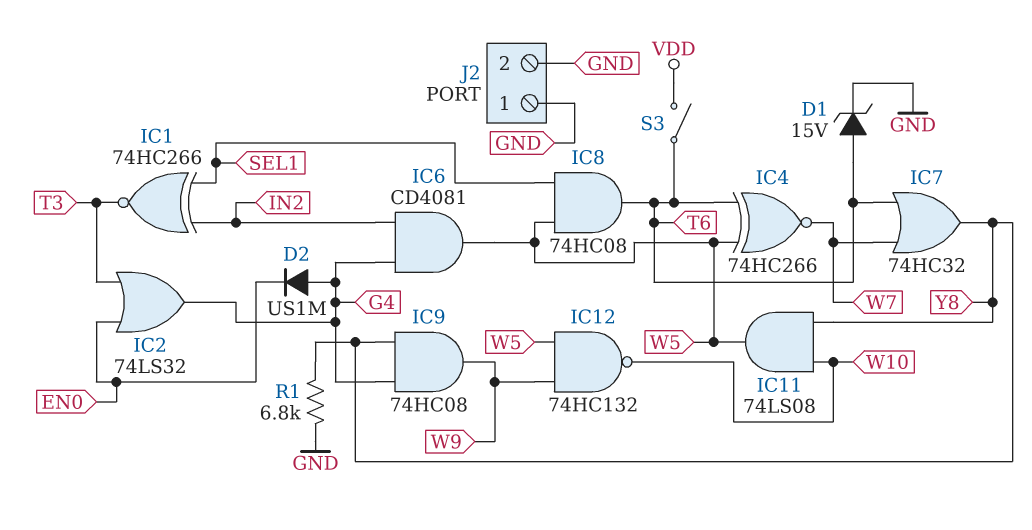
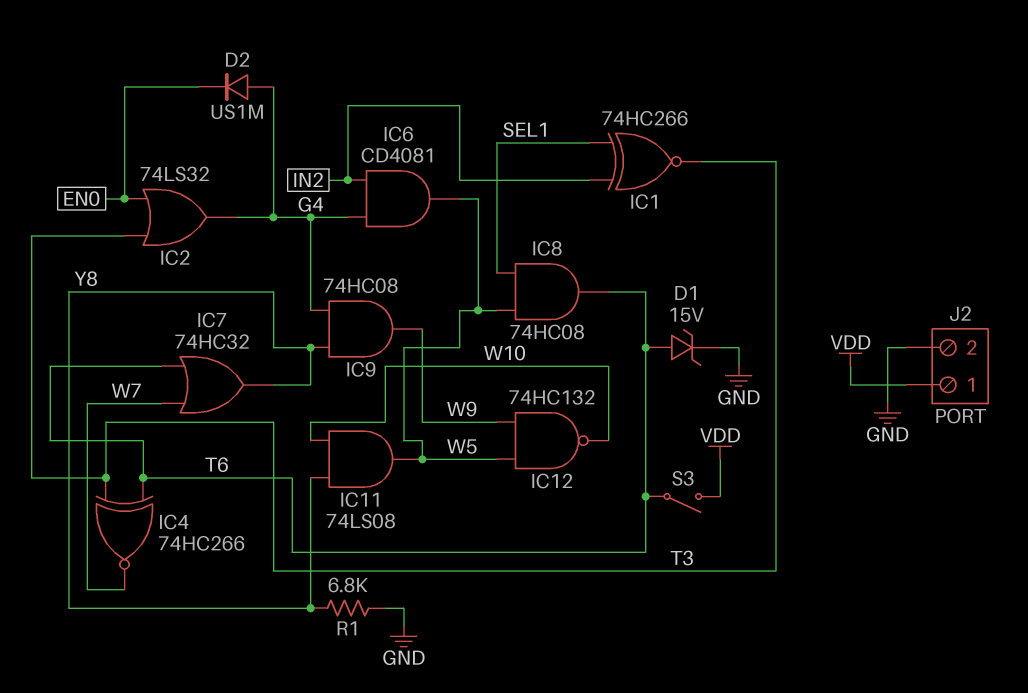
IC4: XNOR 74HC266 (in T6, in W5, out W7) -> XNOR 74HC266 (in T3, in T6, out W7)
J2 pin 1: GND -> VDD

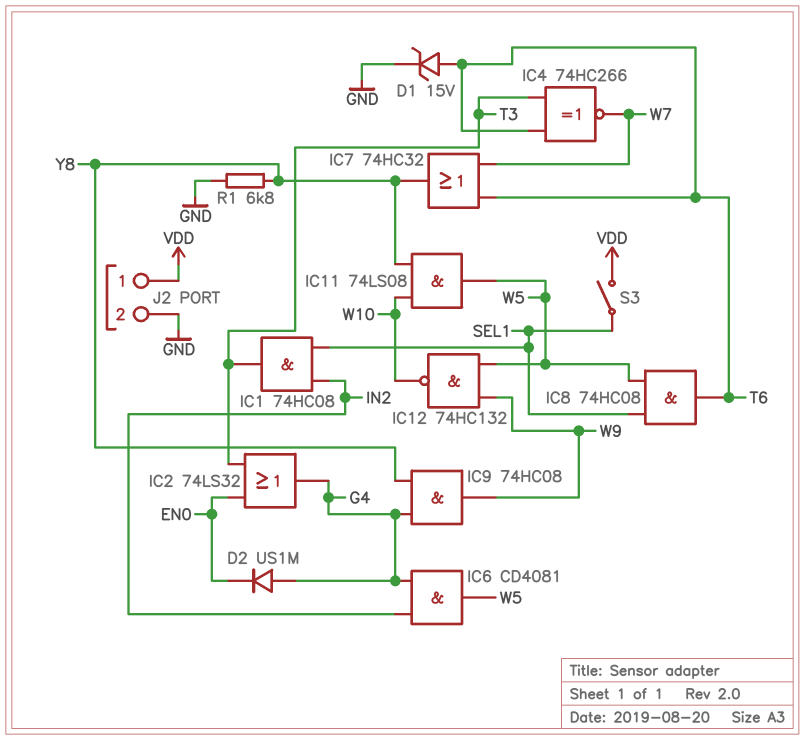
IC1: XNOR 74HC266 (in IN2, in SEL1, out T3) -> AND 74HC08 (in IN2, in SEL1, out T3)
S3: switch (T6, VDD) -> switch (SEL1, VDD)

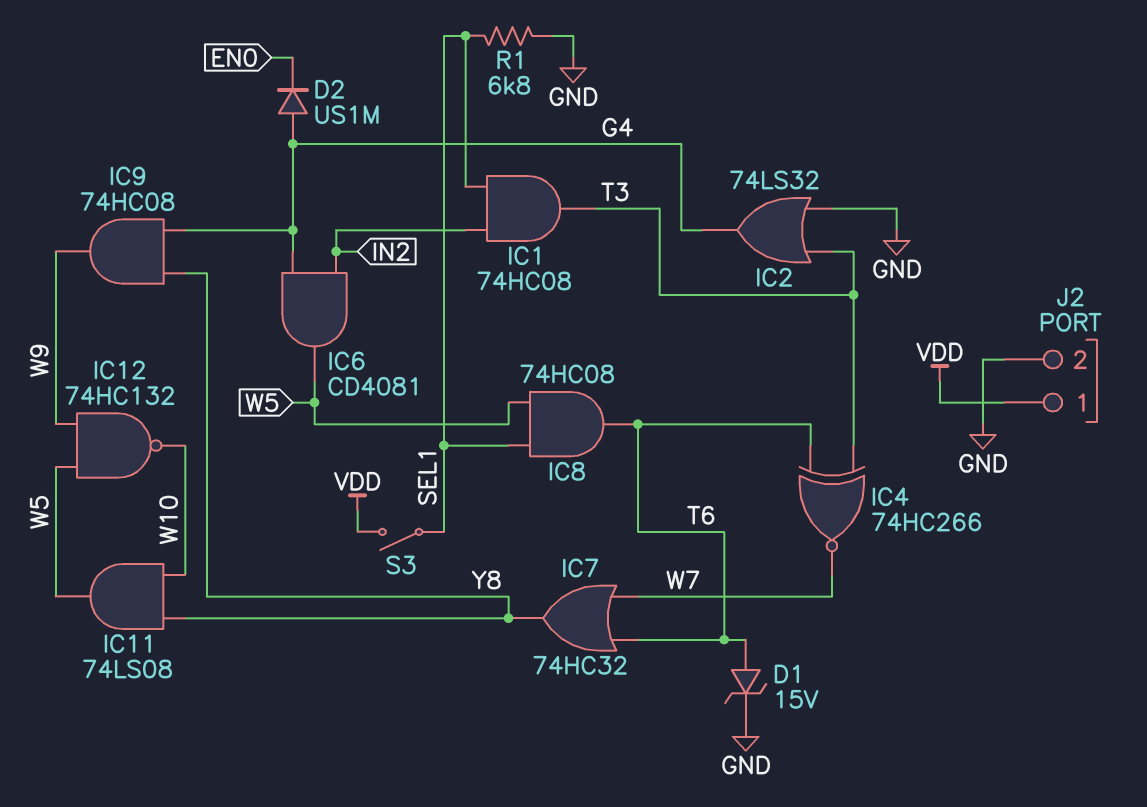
IC2: OR 74LS32 (in EN0, in T3, out G4) -> OR 74LS32 (in GND, in T3, out G4)
R1: 6.8k (GND, Y8) -> 6.8k (GND, SEL1)

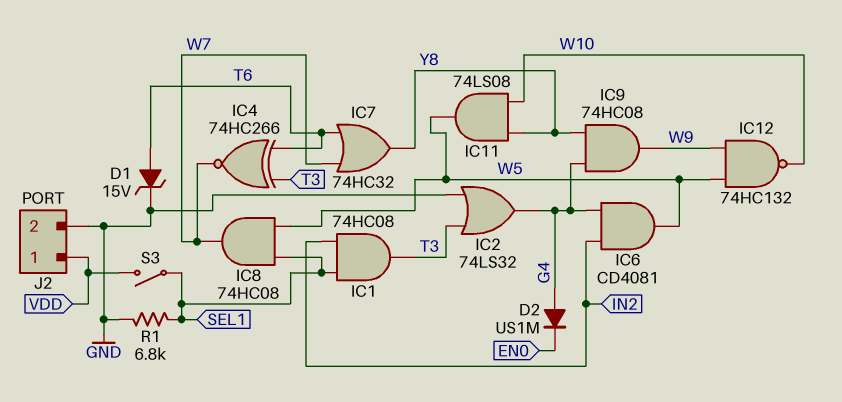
IC8: AND 74HC08 (in SEL1, in W5, out T6) -> AND 74HC08 (in SEL1, in W5, out W7)

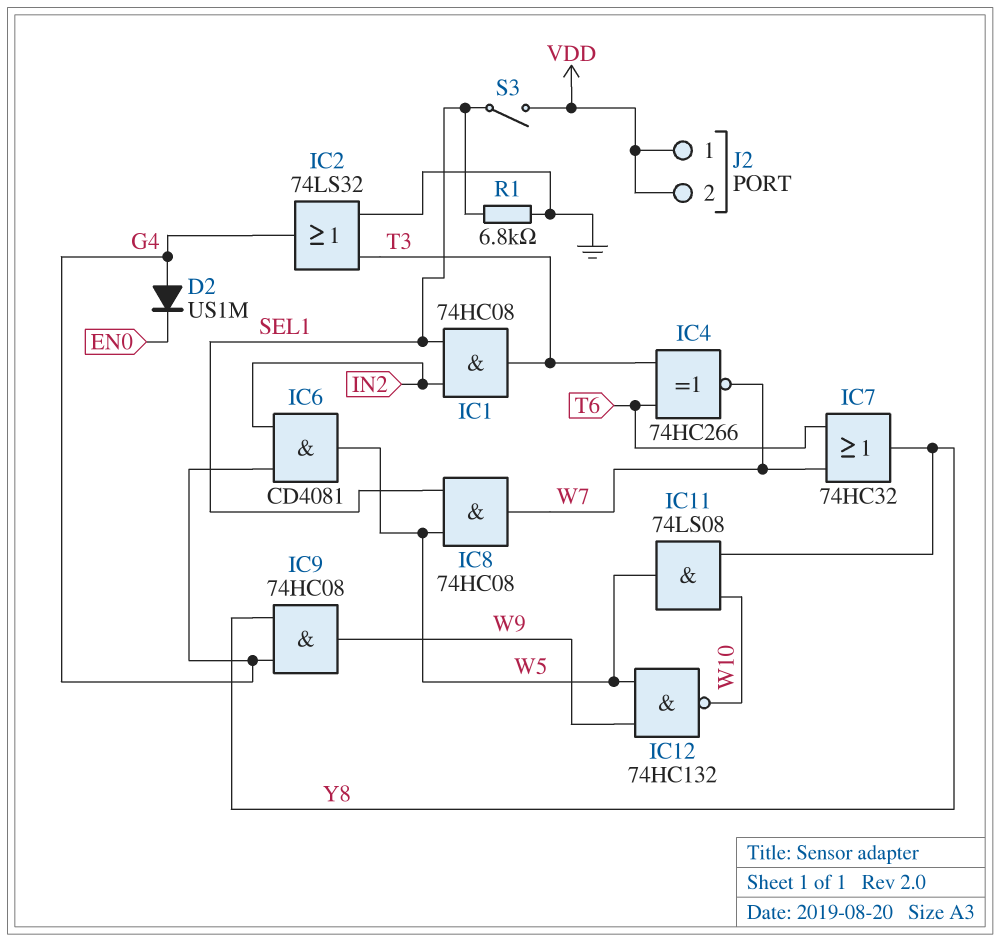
D1: zener 15V (A T6, K GND) -> none
J2 pin 2: GND -> VDD

